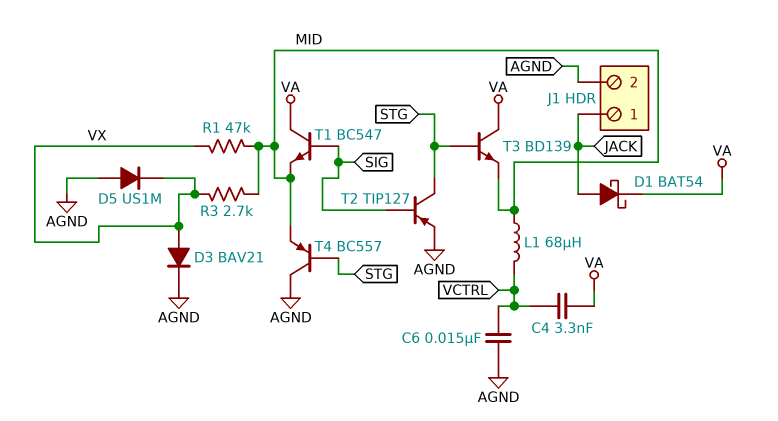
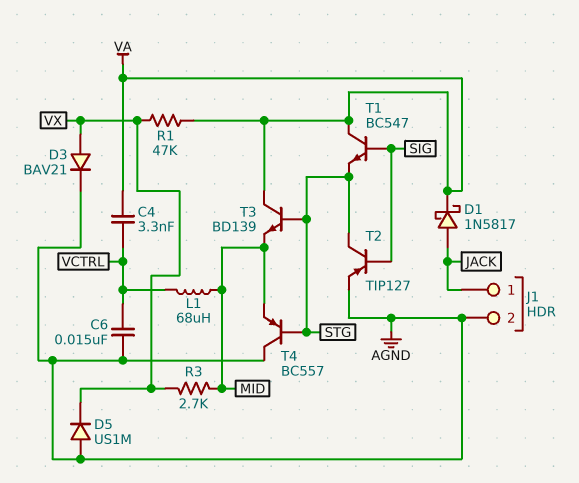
D1: schottky BAT54 (A JACK, K VA) -> schottky 1N5817 (A JACK, K VA)
R1: 47k (MID, VX) -> 47k (VA, VX)
T1: NPN BC547 (B SIG, C VA, E MID) -> NPN BC547 (B SIG, C VA, E STG)

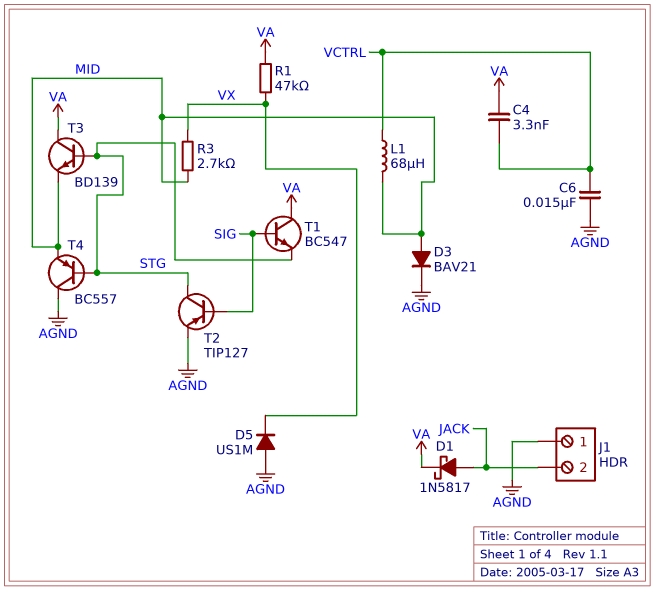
D3: diode BAV21 (A VX, K AGND) -> diode BAV21 (A MID, K AGND)
J1 pin 1: JACK -> AGND
J1 pin 2: AGND -> JACK

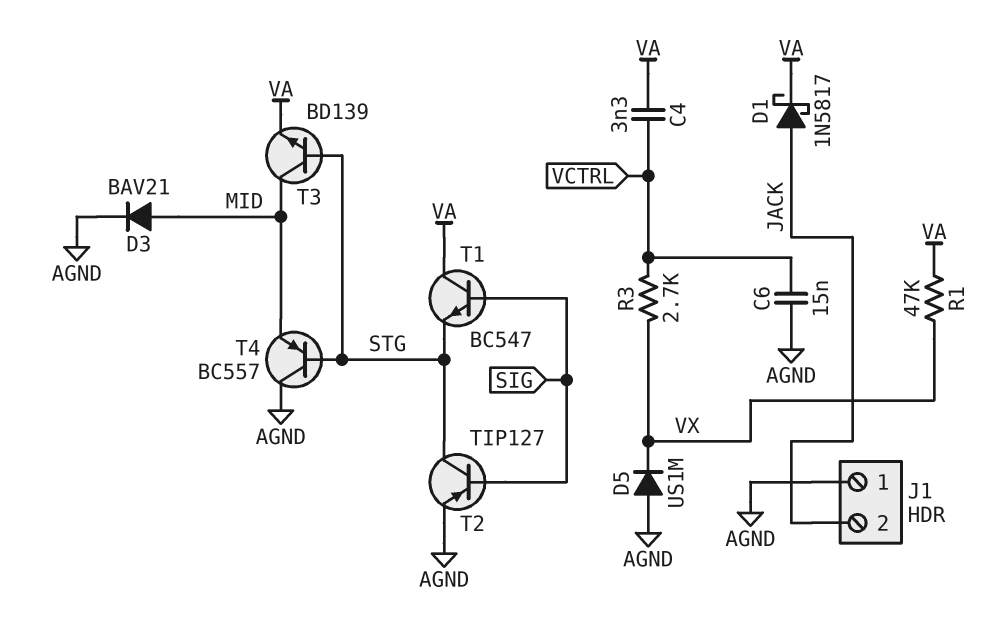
L1: 68uH (MID, VCTRL) -> none
R3: 2.7k (MID, VX) -> 2.7k (VCTRL, VX)
T3: NPN BD139 (B STG, C VA, E MID) -> NPN BD139 (B STG, C MID, E VA)

